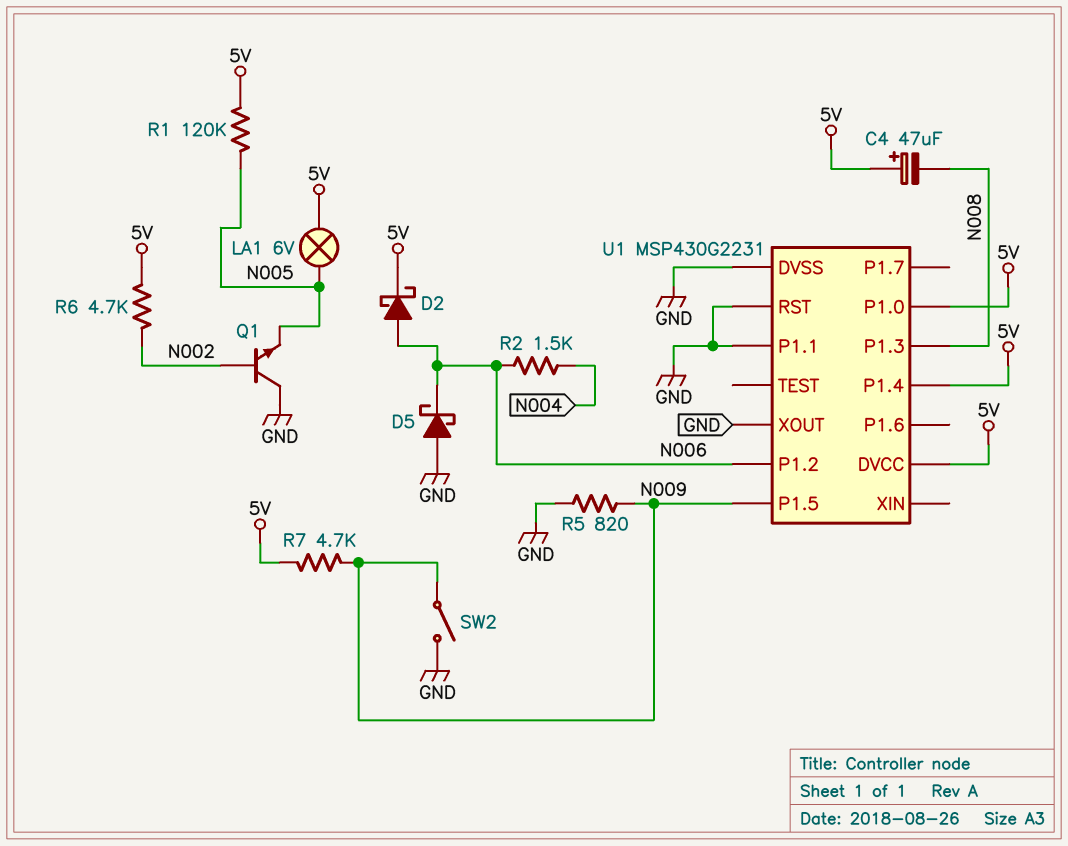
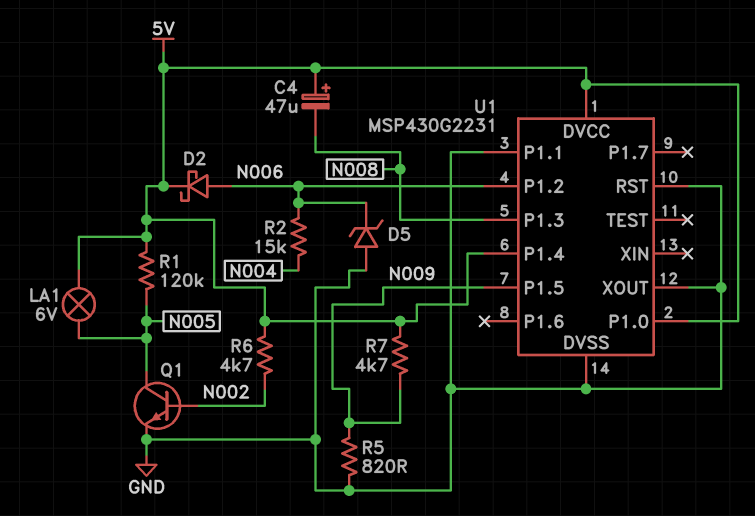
D5: schottky (A GND, K N006) -> zener (A GND, K N006)
Q1: NPN (B N002, C GND, E N005) -> NPN (B N002, C N005, E GND)
R2: 1.5k (N004, N006) -> 15k (N004, N006)
SW2: switch (GND, N009) -> none

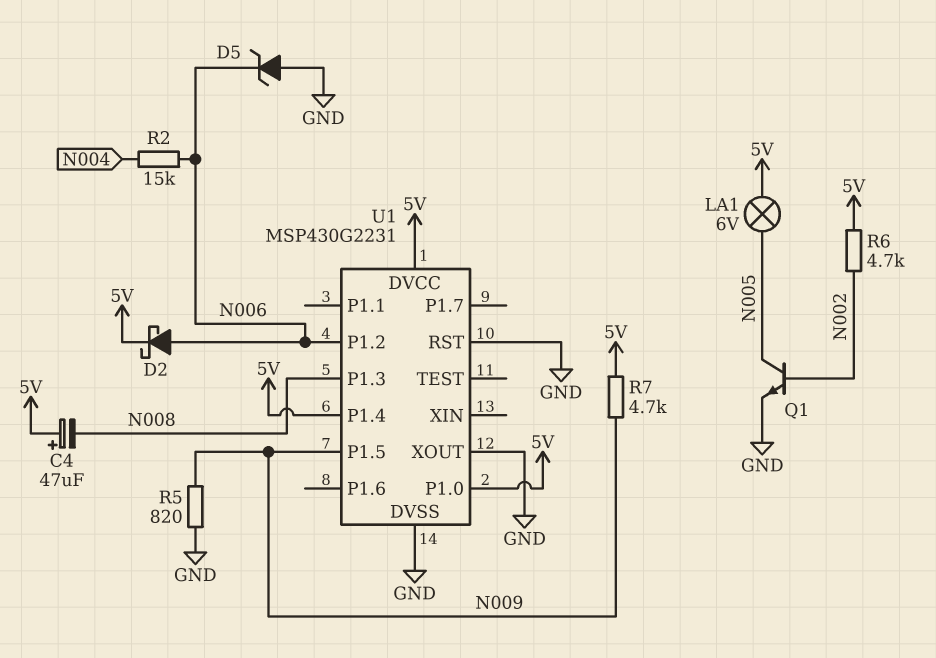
R1: 120k (5V, N005) -> none
U1 pin P1.1: GND -> none

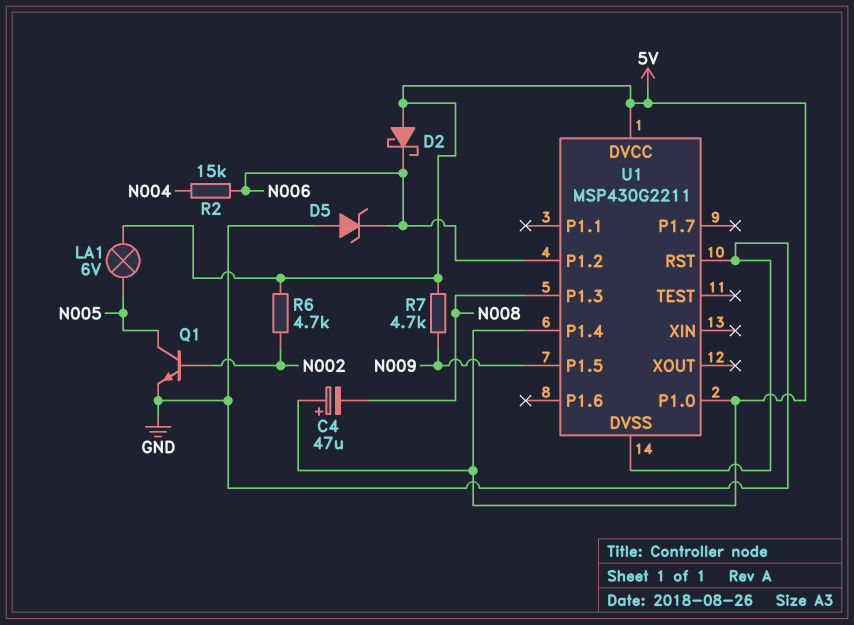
D2: schottky (A N006, K 5V) -> schottky (A 5V, K N006)
R5: 820 (GND, N009) -> none
U1: MSP430G2231 -> MSP430G2211
U1 pin XOUT: GND -> none

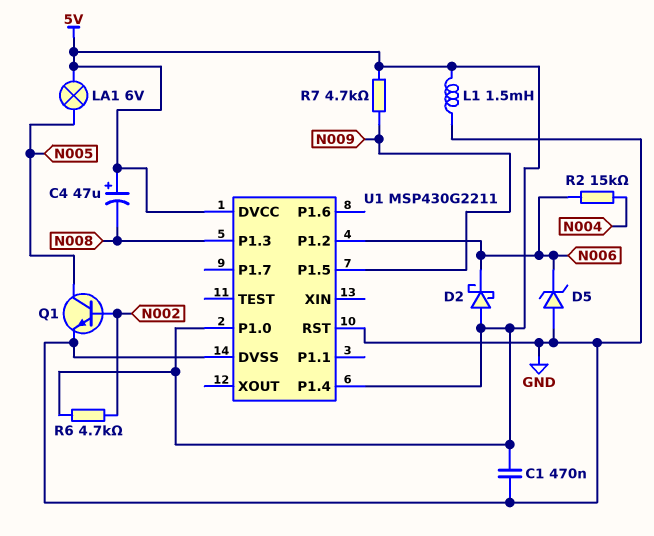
C1: none -> 470nF (5V, GND)
L1: none -> 1.5mH (5V, GND)

